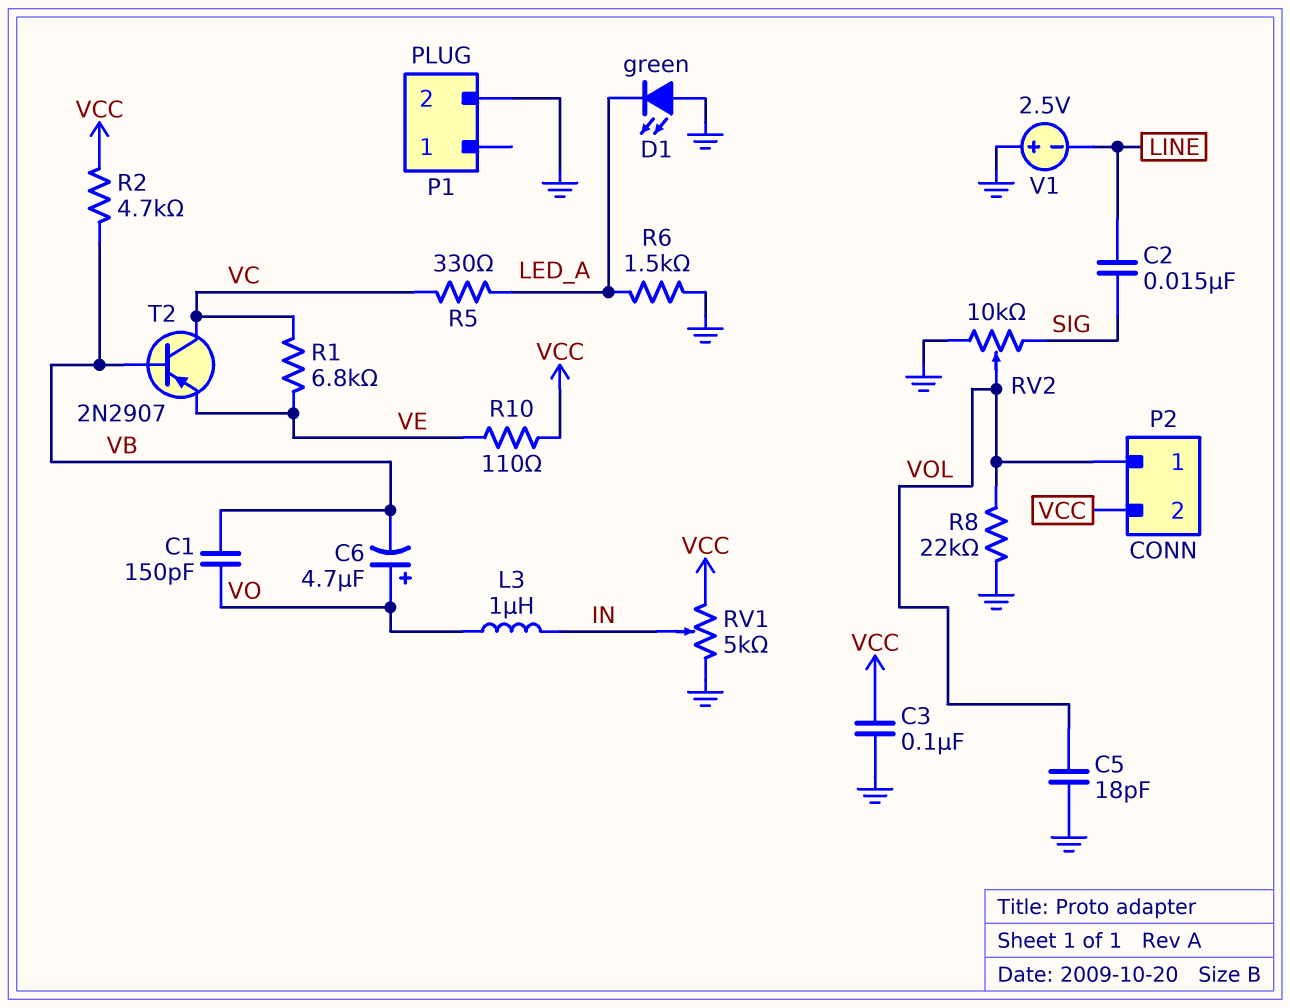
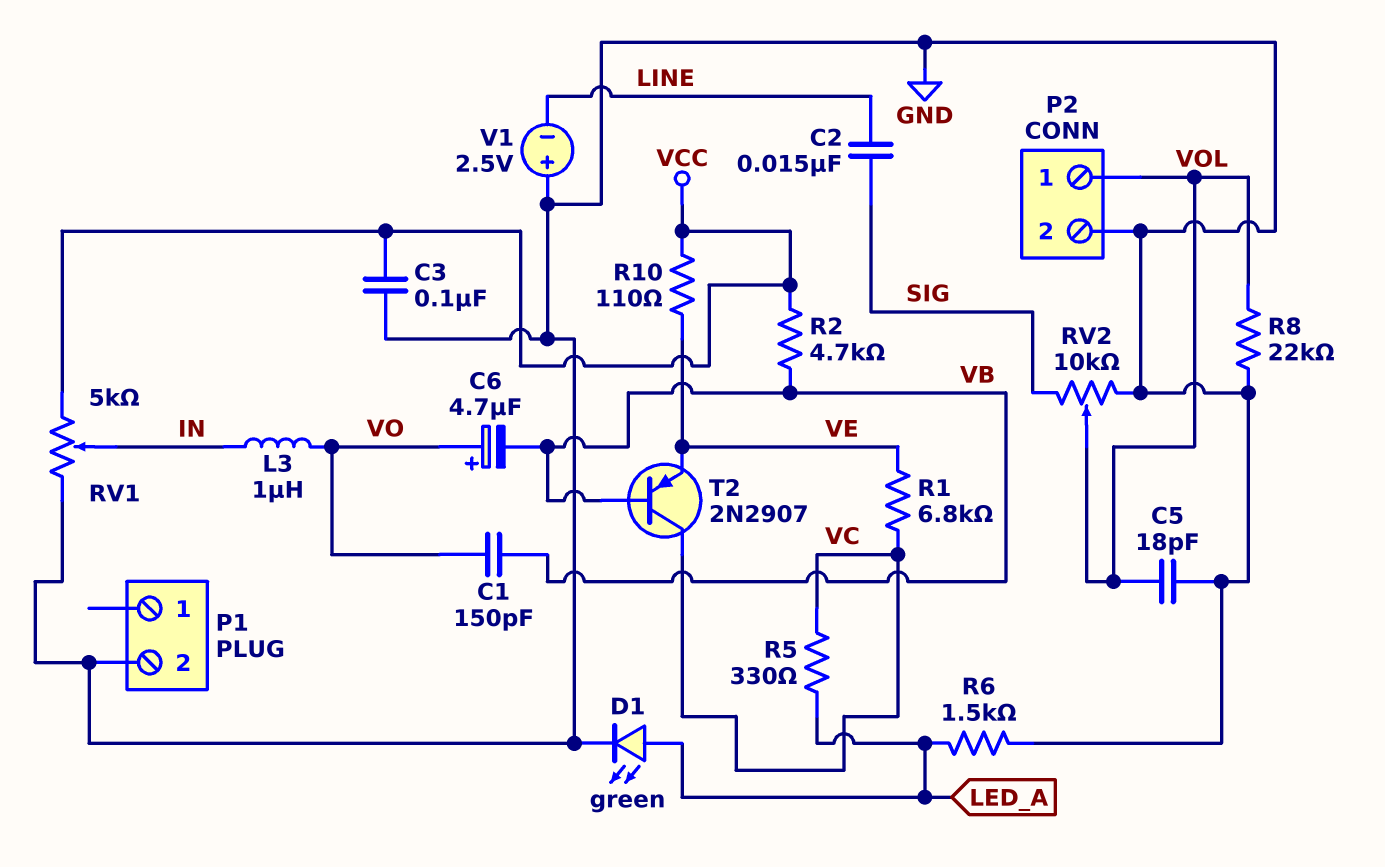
D1: LED green (A GND, K LED_A) -> LED green (A LED_A, K GND)
P2 pin 2: VCC -> GND

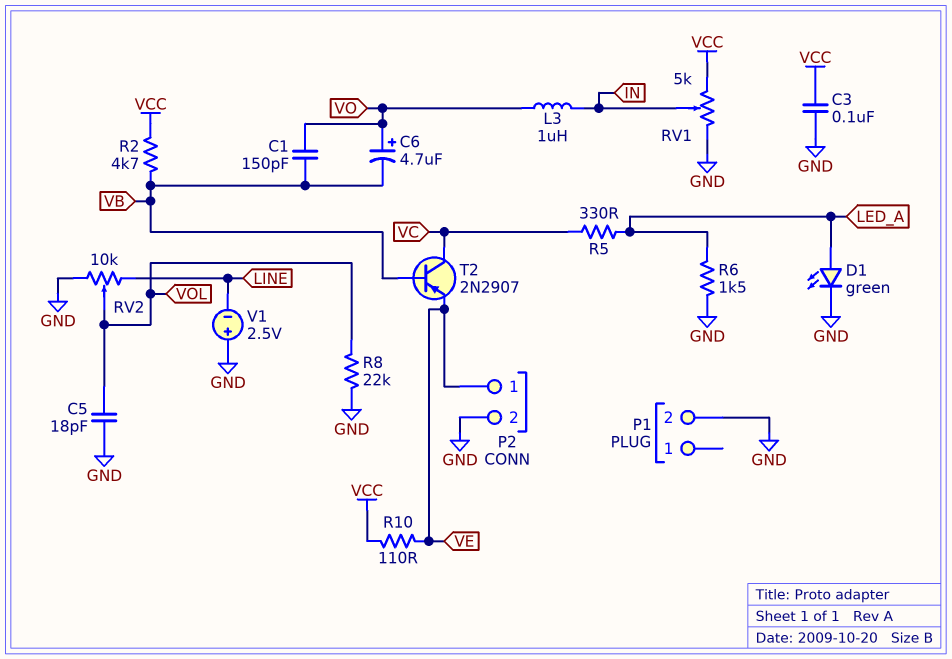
C2: 15nF (LINE, SIG) -> none
P2 pin 1: VOL -> VE
R1: 6.8k (VC, VE) -> none
RV2: 10k (GND, SIG, wiper VOL) -> 10k (GND, LINE, wiper VOL)

